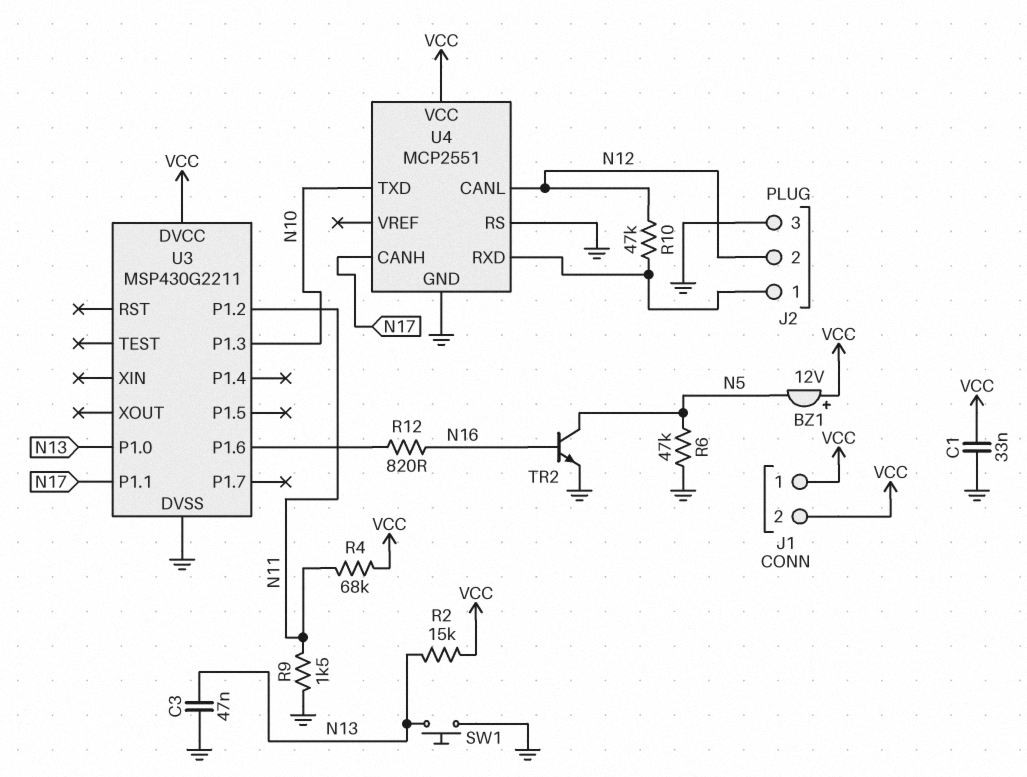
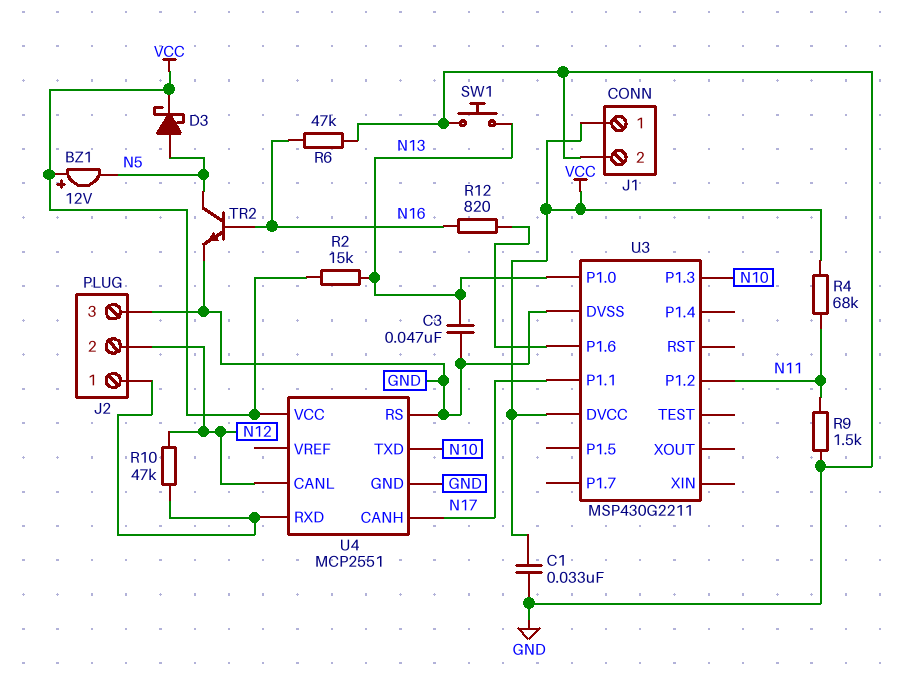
D3: none -> schottky (A N5, K VCC)
J1 pin 2: VCC -> GND
R6: 47k (GND, N5) -> 47k (GND, N16)

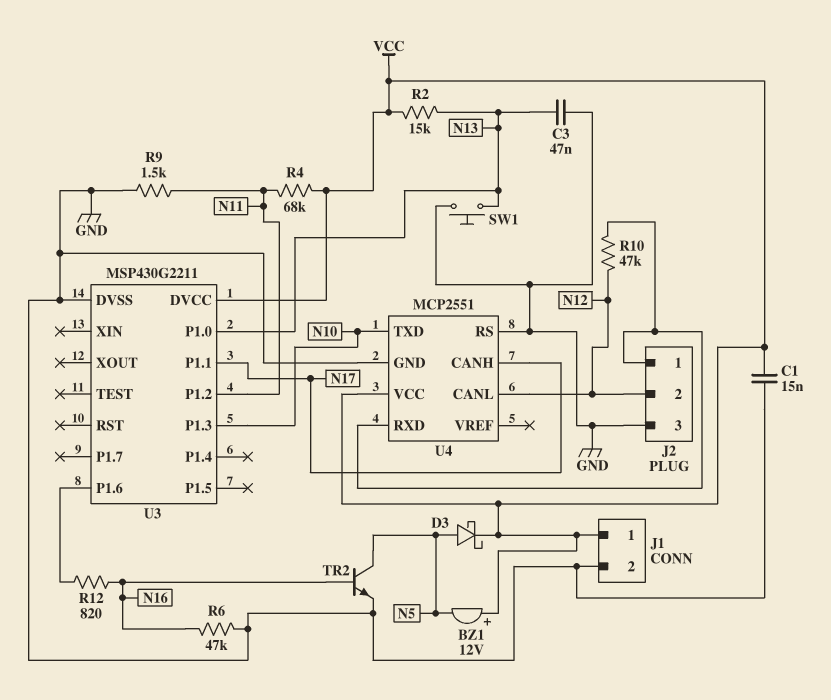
C1: 33nF (GND, VCC) -> 15nF (GND, VCC)

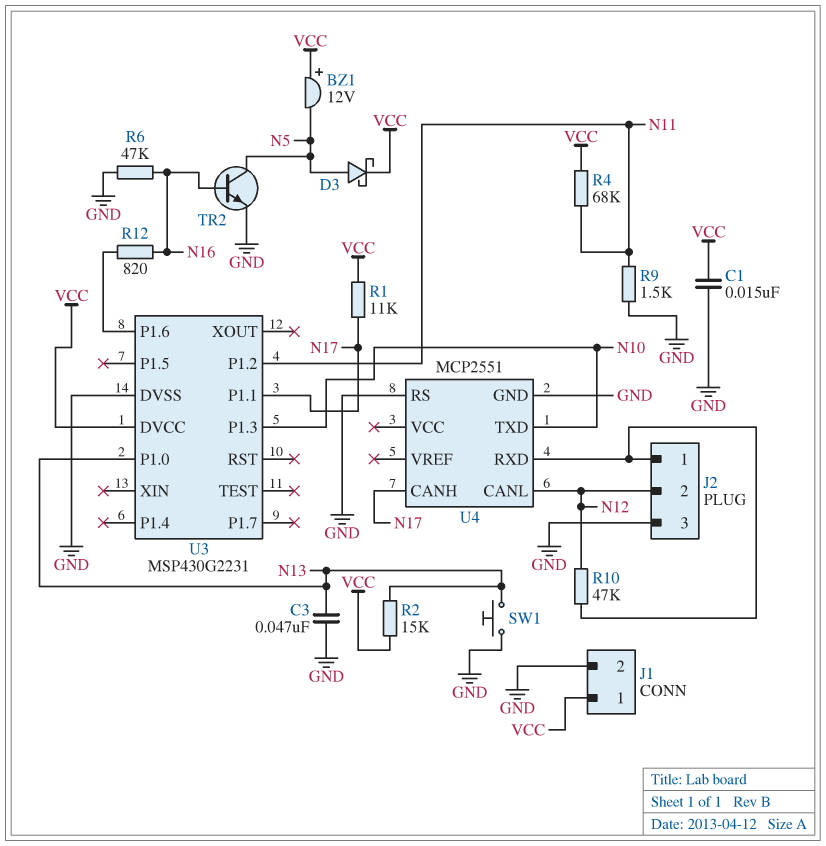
R1: none -> 11k (N17, VCC)
U3: MSP430G2211 -> MSP430G2231
U4 pin VCC: VCC -> none

